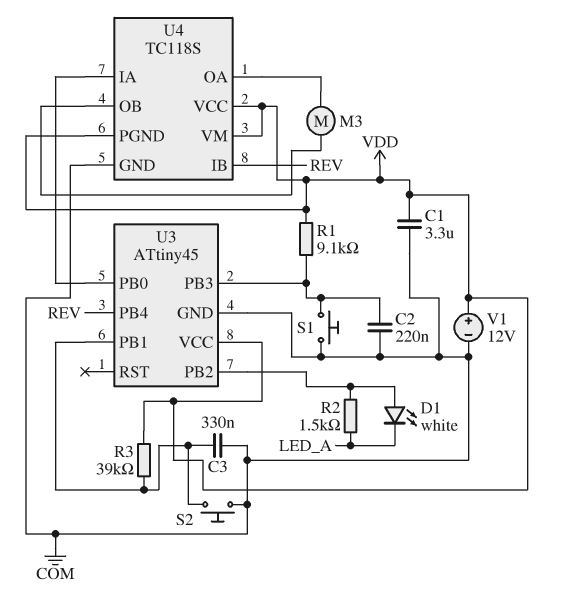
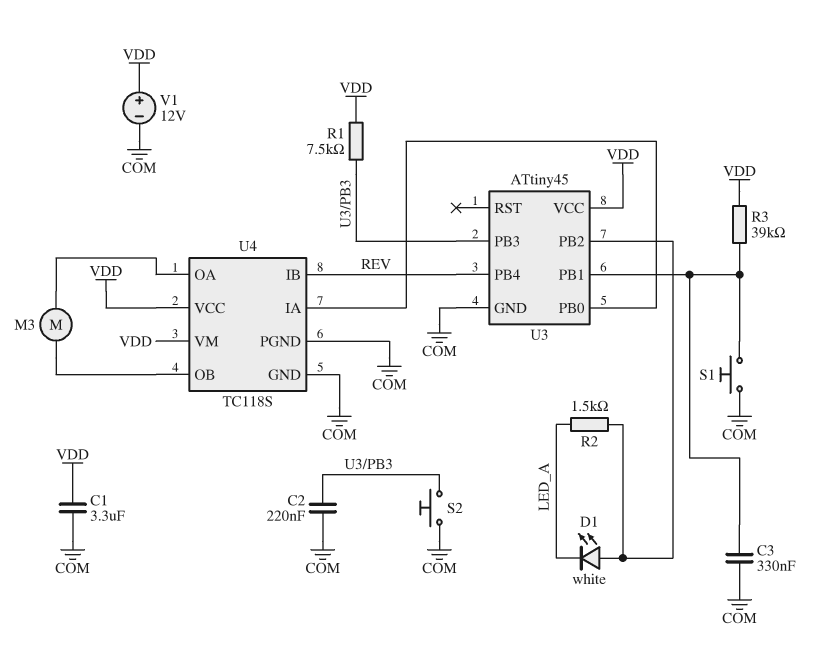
R1: 9.1k (U3/PB3, VDD) -> 7.5k (U3/PB3, VDD)
S1: button (COM, U3/PB3) -> button (COM, U3/PB1)
S2: button (COM, U3/PB1) -> button (COM, U3/PB3)
U4 pin PGND: VDD -> COM

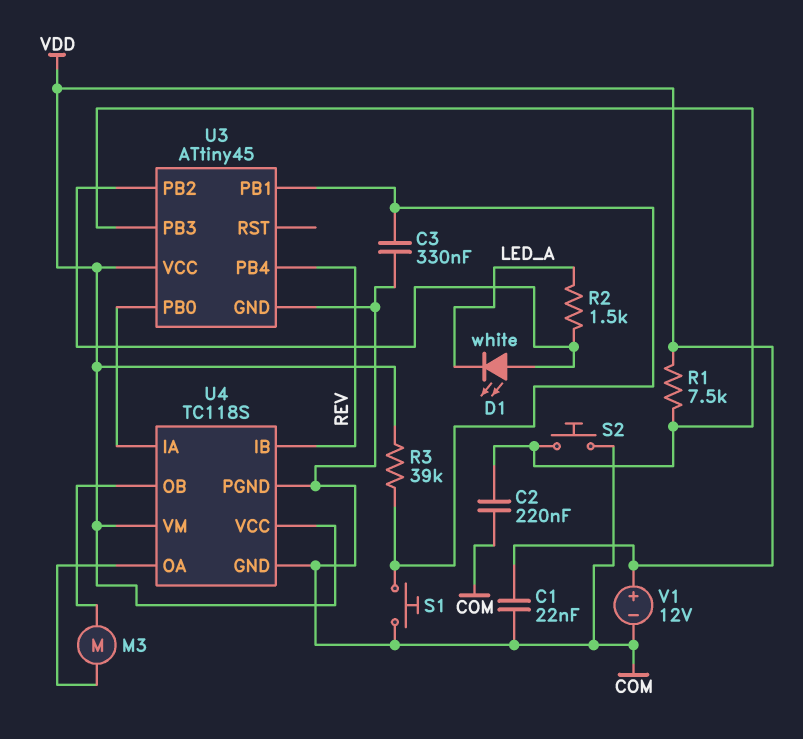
C1: 3.3uF (COM, VDD) -> 22nF (COM, VDD)

